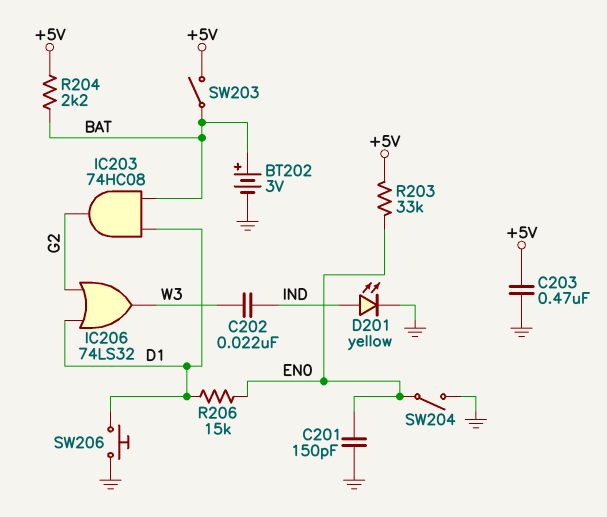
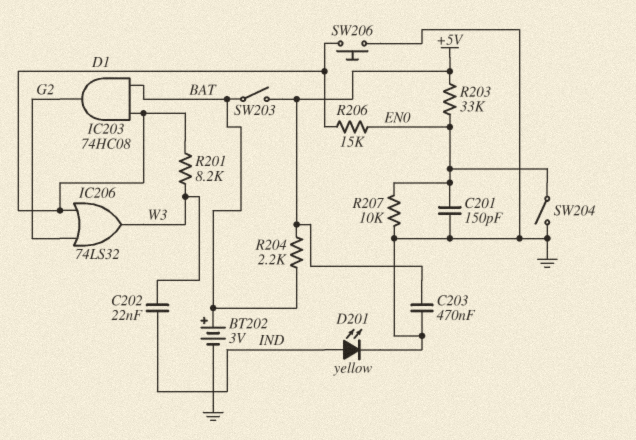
R201: none -> 8.2k (D1, W3)
R207: none -> 10k (EN0, GND)

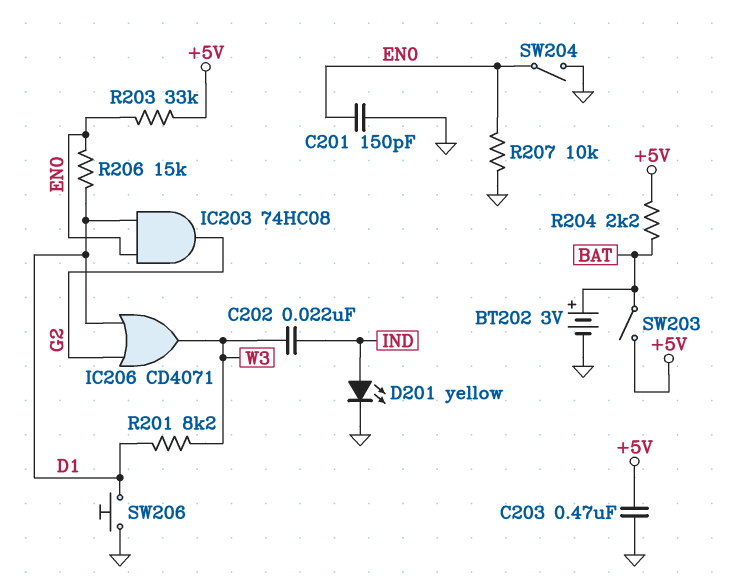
IC203: AND 74HC08 (in BAT, in D1, out G2) -> AND 74HC08 (in D1, in EN0, out G2)
IC206: OR 74LS32 (in D1, in G2, out W3) -> OR CD4071 (in D1, in G2, out W3)

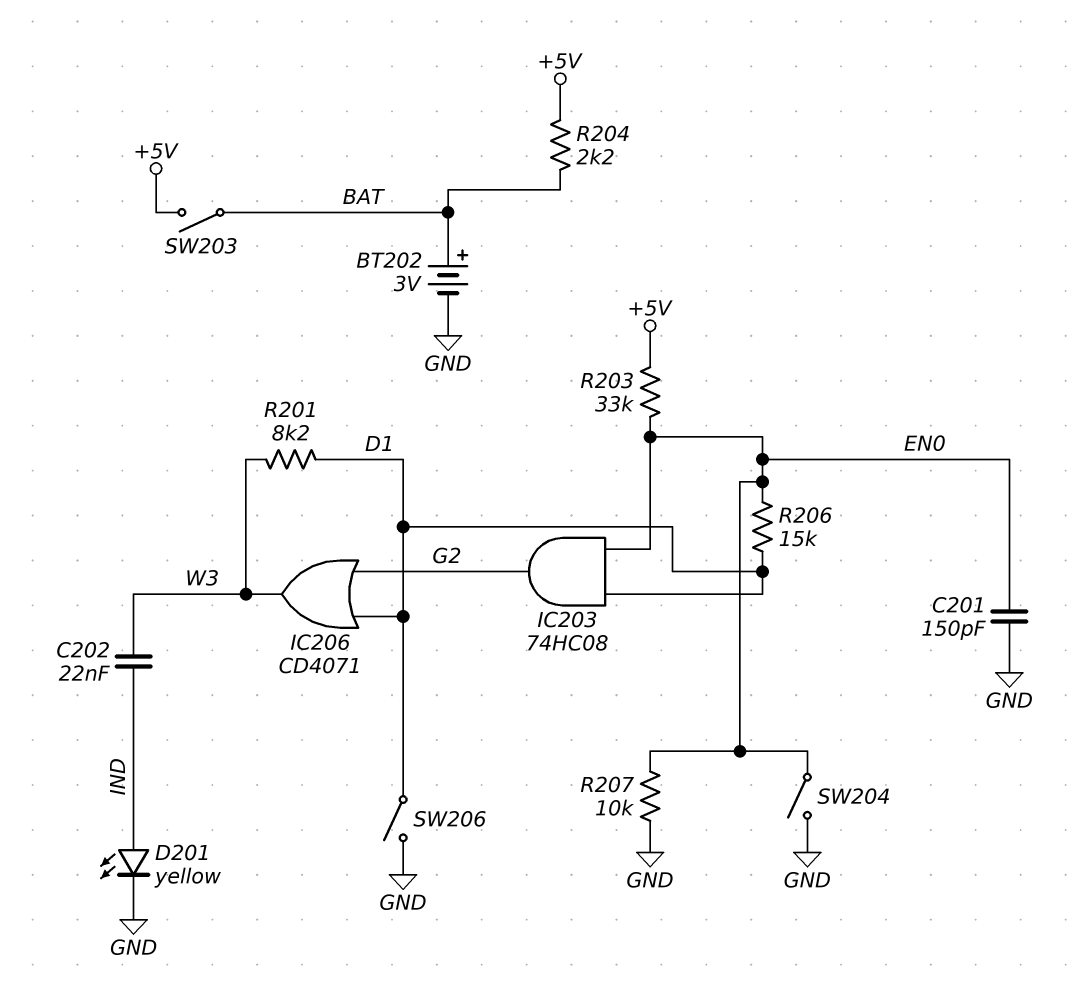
C203: 470nF (+5V, GND) -> none
SW206: button (D1, GND) -> switch (D1, GND)

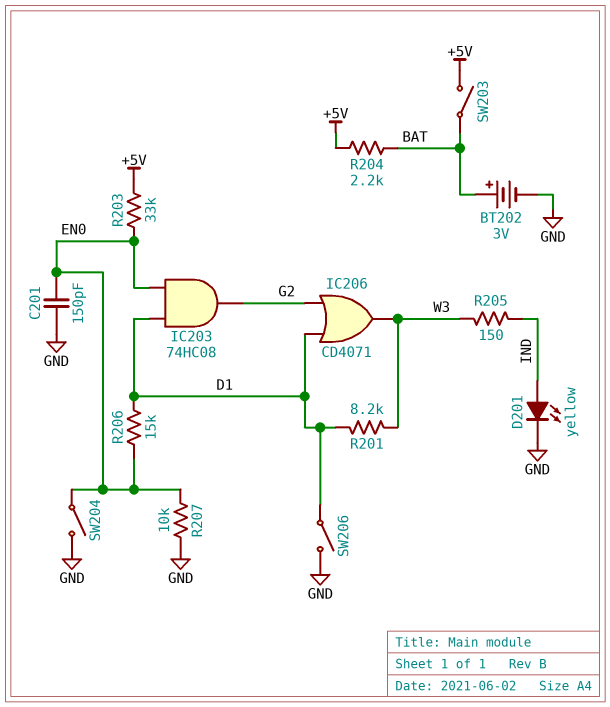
C202: 22nF (IND, W3) -> none
R205: none -> 150 (IND, W3)

